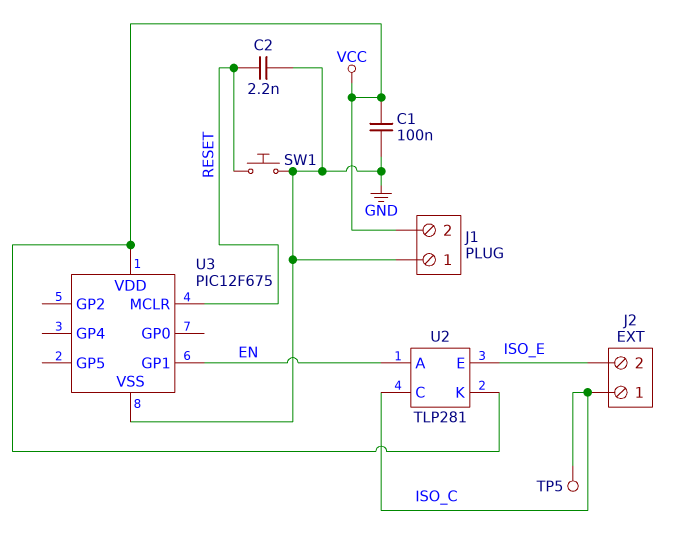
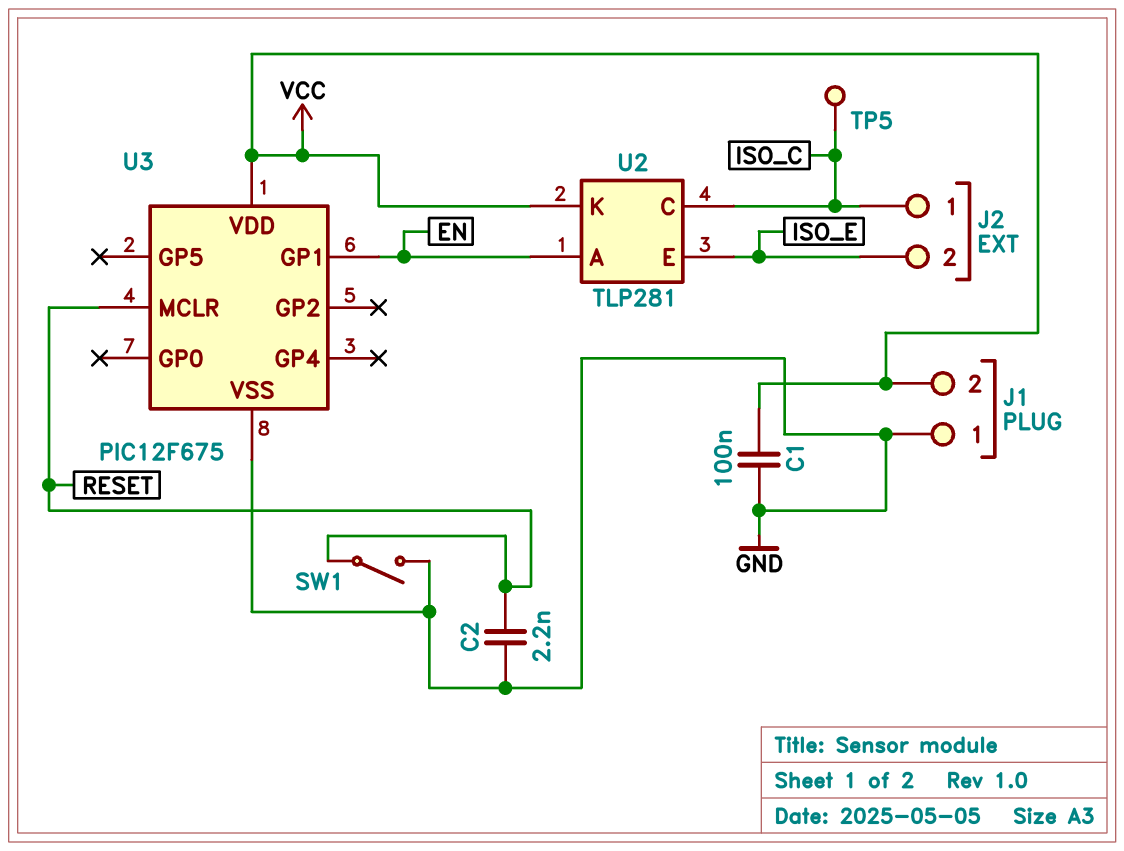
SW1: button (GND, RESET) -> switch (GND, RESET)

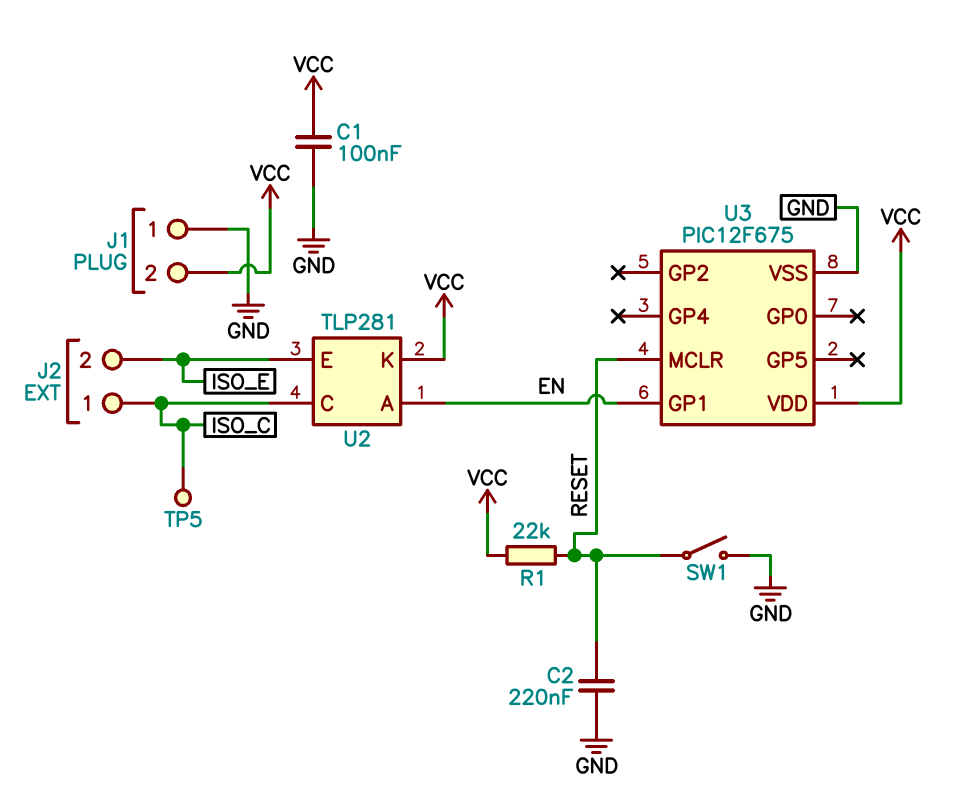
C2: 2.2nF (GND, RESET) -> 220nF (GND, RESET)
R1: none -> 22k (RESET, VCC)

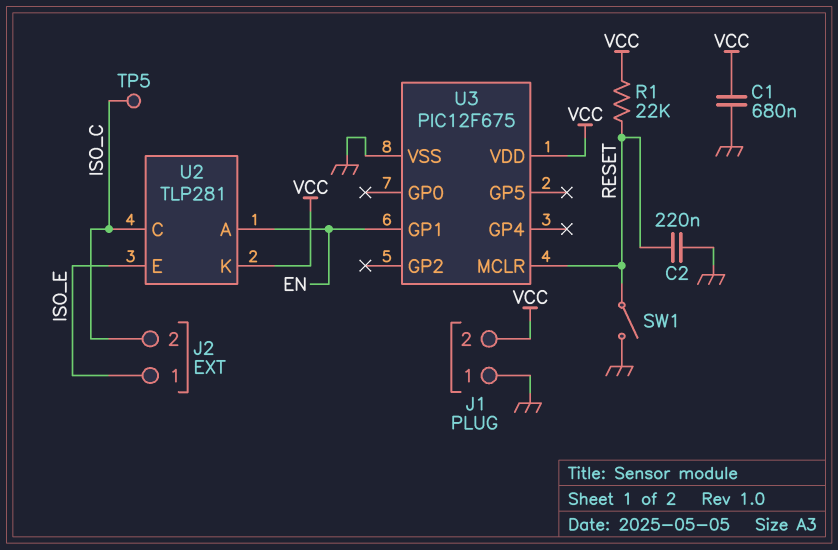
C1: 100nF (GND, VCC) -> 680nF (GND, VCC)
J2 pin 1: ISO_C -> ISO_E
J2 pin 2: ISO_E -> ISO_C

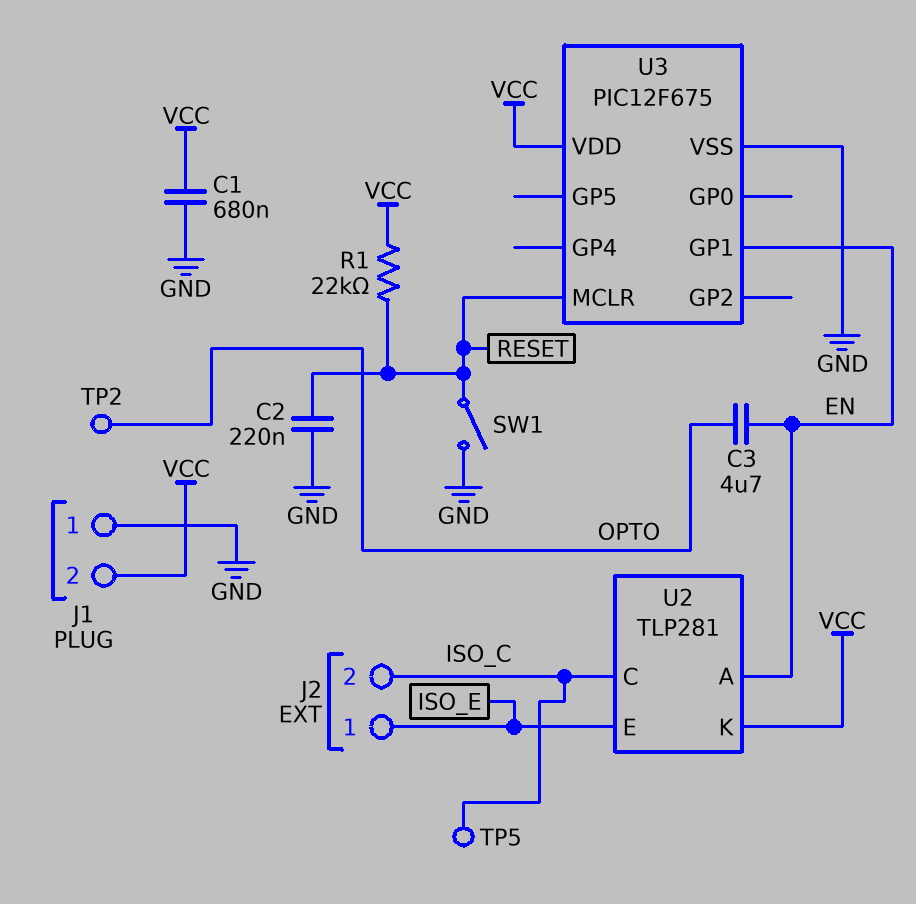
C3: none -> 4.7uF (EN, OPTO)
TP2: none -> test point (OPTO)

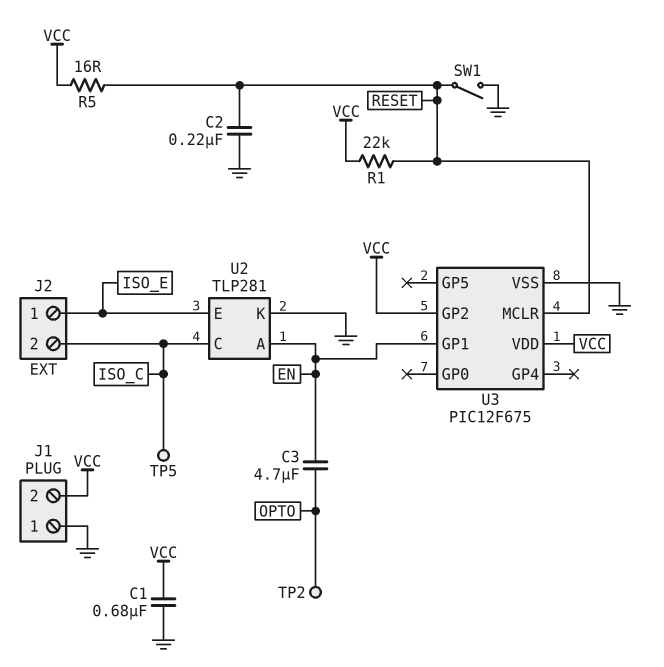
R5: none -> 16 (RESET, VCC)
U2 pin K: VCC -> GND
U3 pin GP2: none -> VCC

